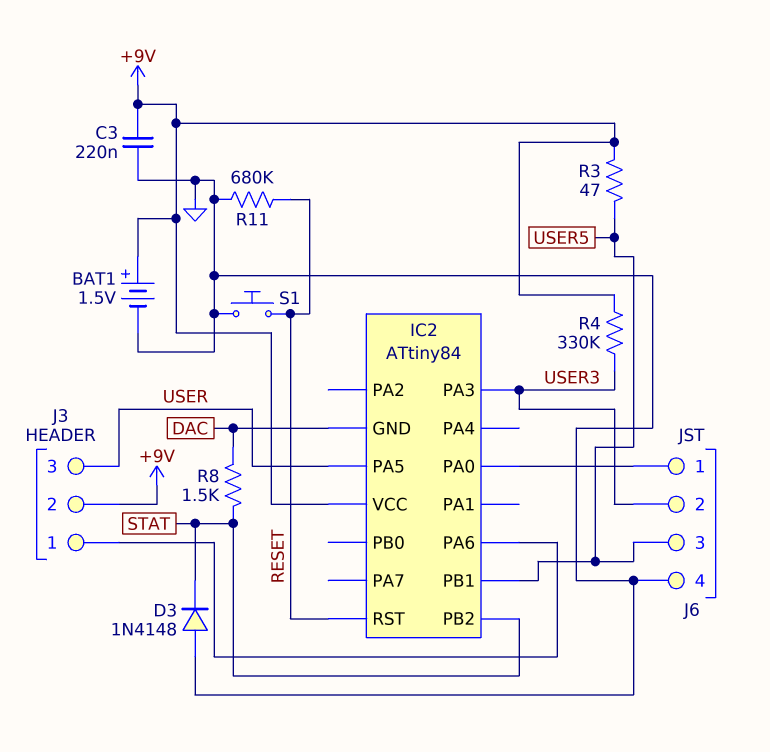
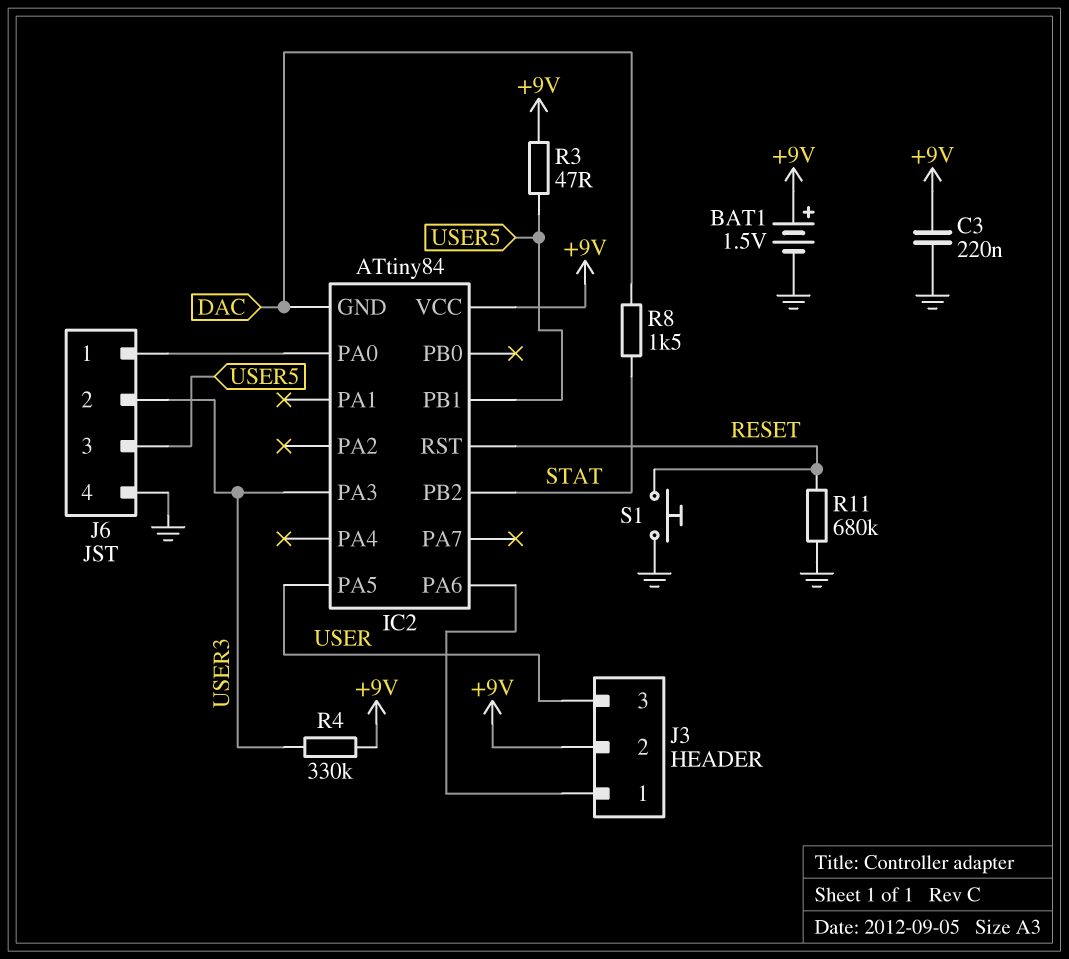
D3: diode 1N4148 (A GND, K STAT) -> none

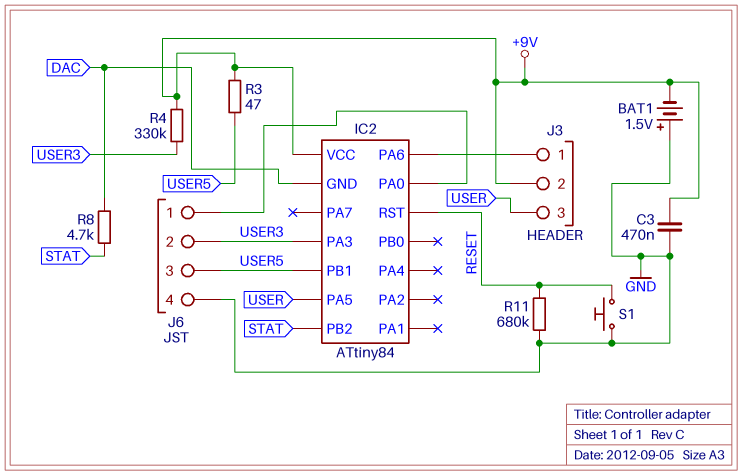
BAT1: 1.5V (plus +9V, minus GND) -> 1.5V (plus GND, minus +9V)
C3: 220nF (+9V, GND) -> 470nF (+9V, GND)
R8: 1.5k (DAC, STAT) -> 4.7k (DAC, STAT)

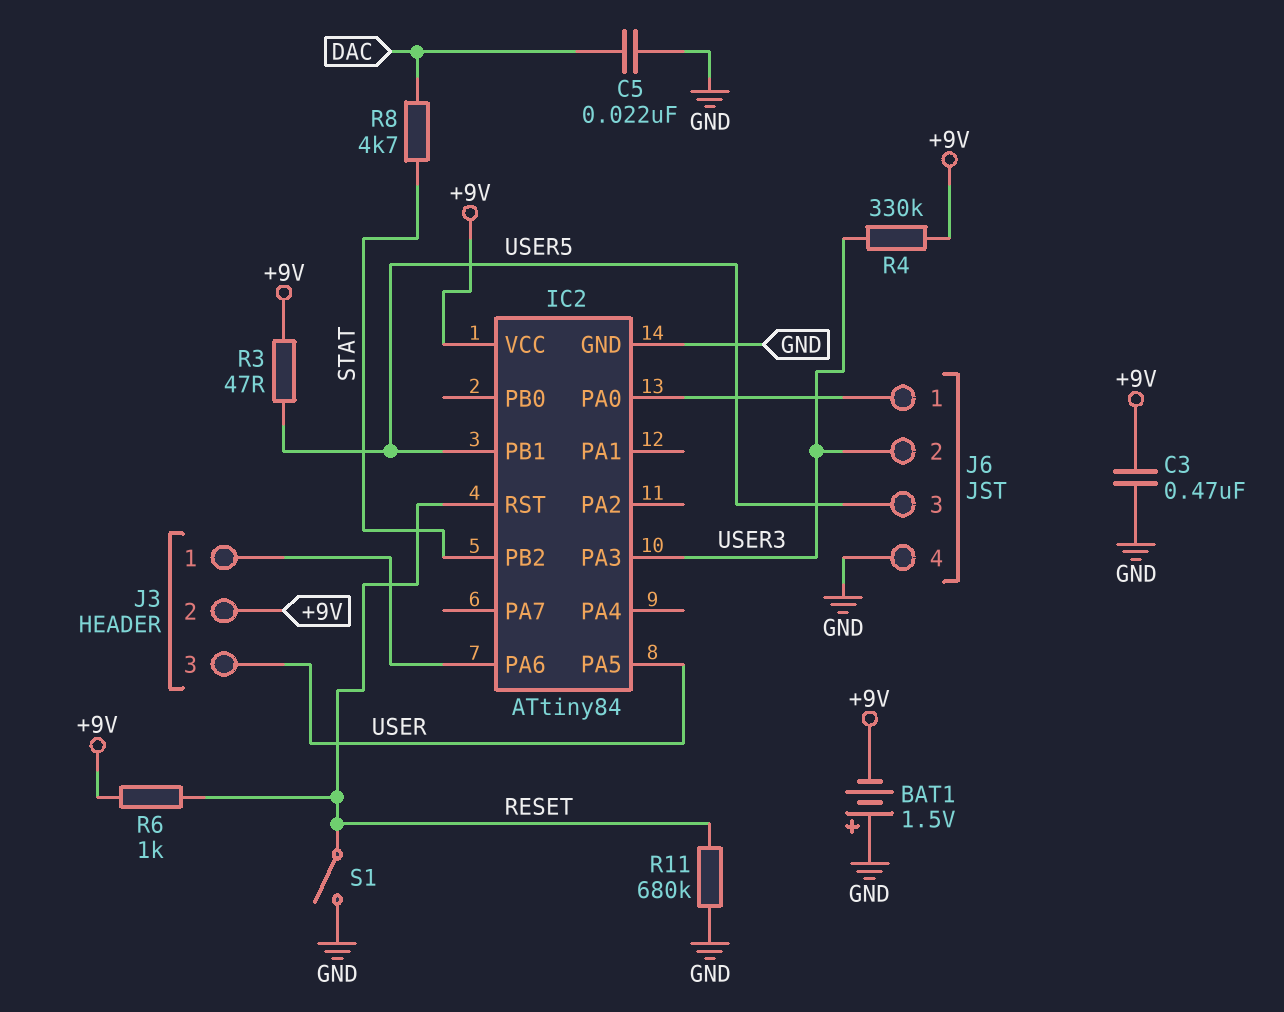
C5: none -> 22nF (DAC, GND)
IC2 pin GND: DAC -> GND
R6: none -> 1k (+9V, RESET)
S1: button (GND, RESET) -> switch (GND, RESET)

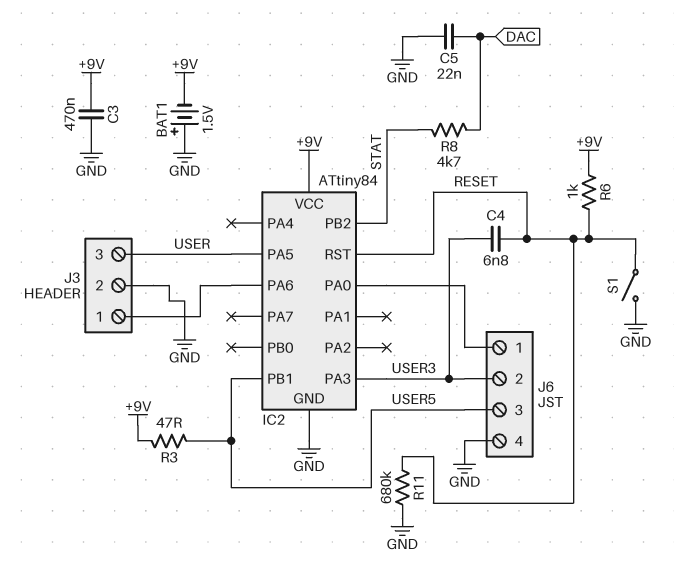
C4: none -> 6.8nF (RESET, USER3)
J3 pin 2: +9V -> GND
R4: 330k (+9V, USER3) -> none

